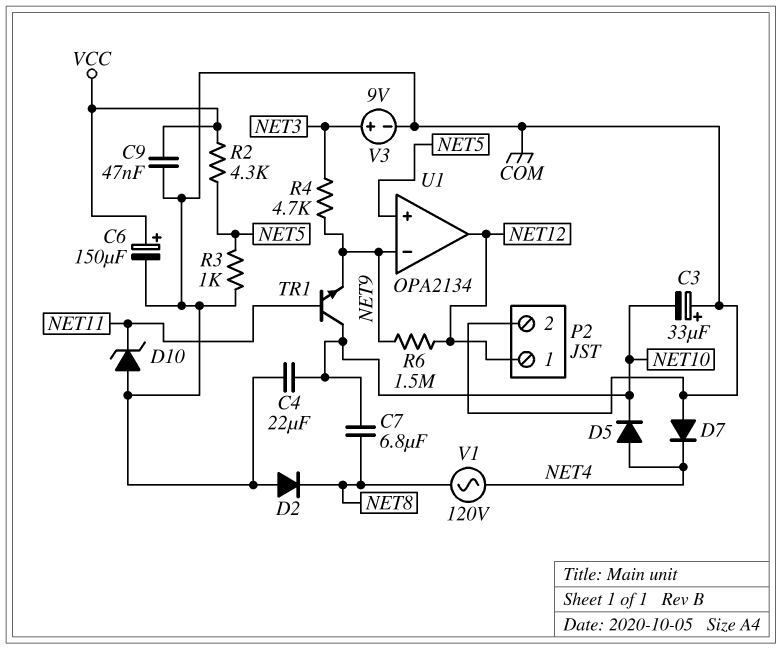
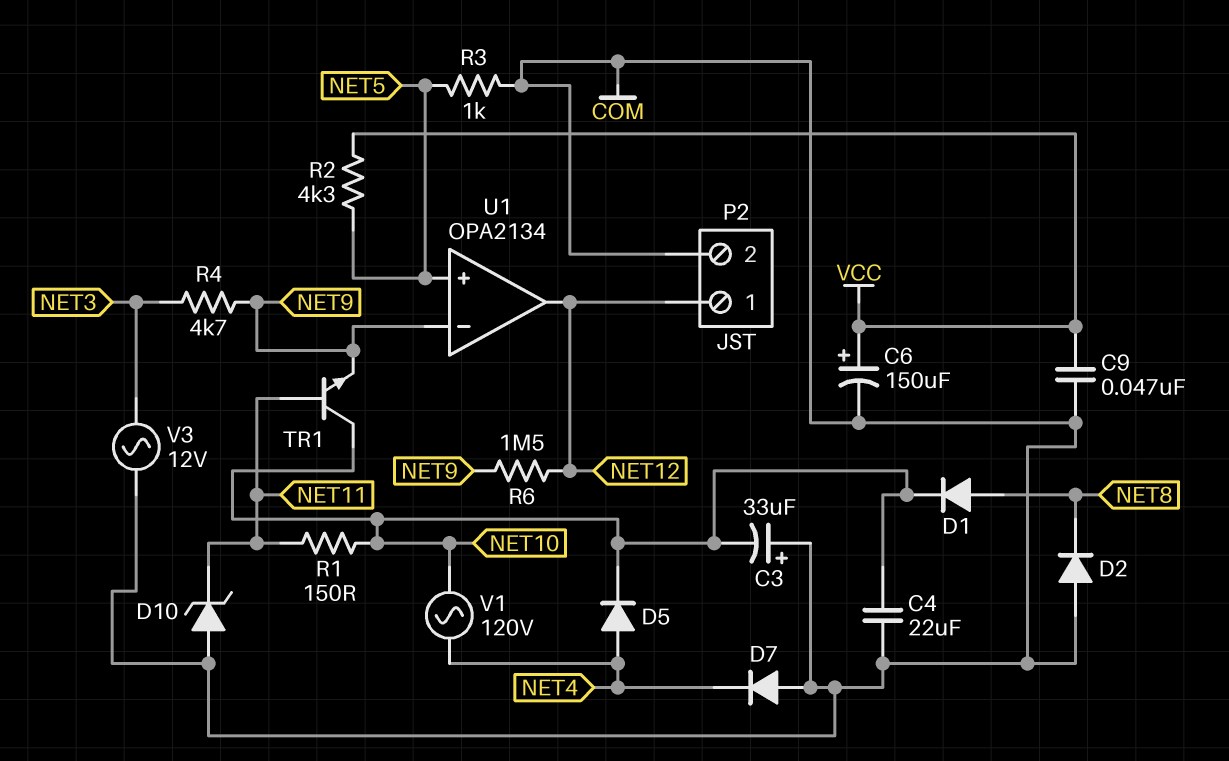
C7: 6.8uF (NET8, NET10) -> none
D1: none -> diode (A NET8, K NET10)
R1: none -> 150 (NET10, NET11)
V1: AC 120V (NET4, NET8) -> AC 120V (NET4, NET10)
V3: 9V (plus NET3, minus COM) -> AC 12V (COM, NET3)

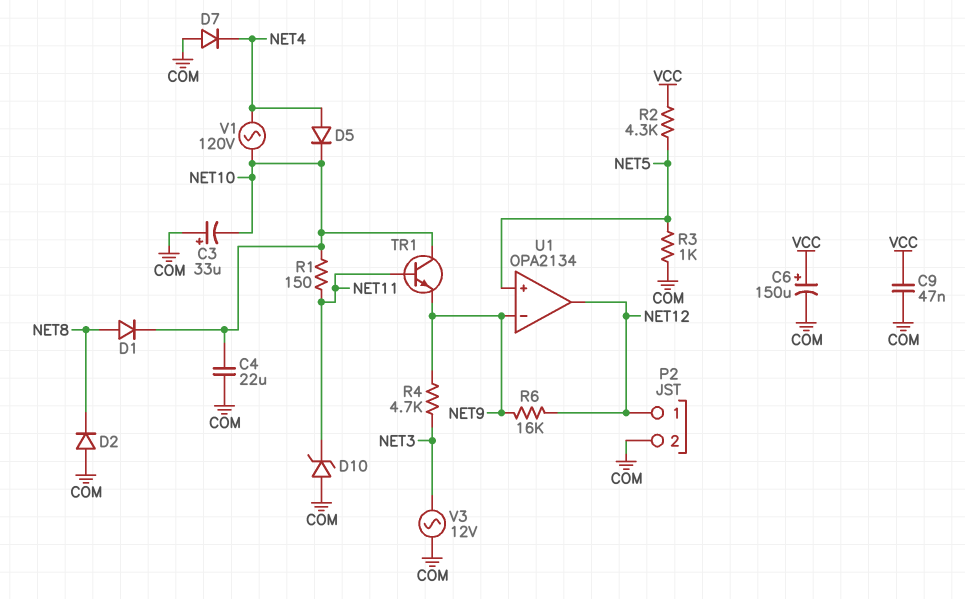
R6: 1.5M (NET9, NET12) -> 16k (NET9, NET12)

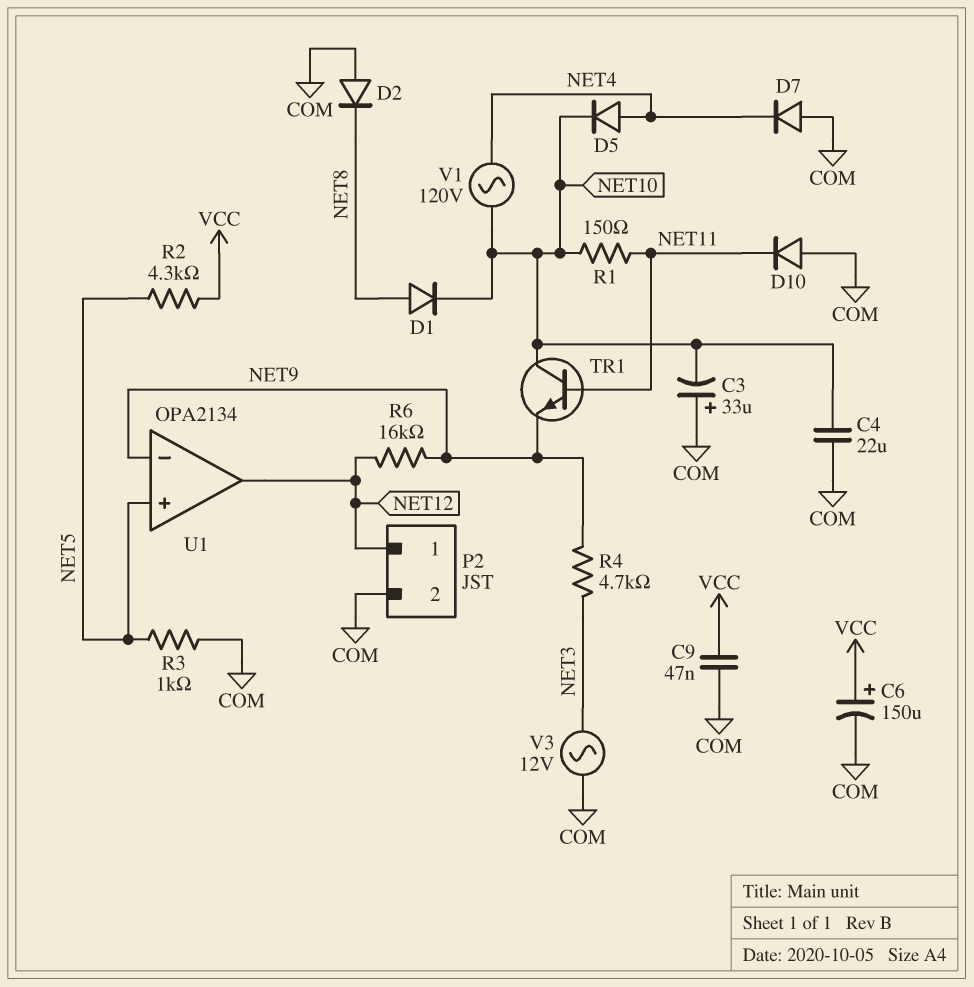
D10: zener (A COM, K NET11) -> diode (A COM, K NET11)

